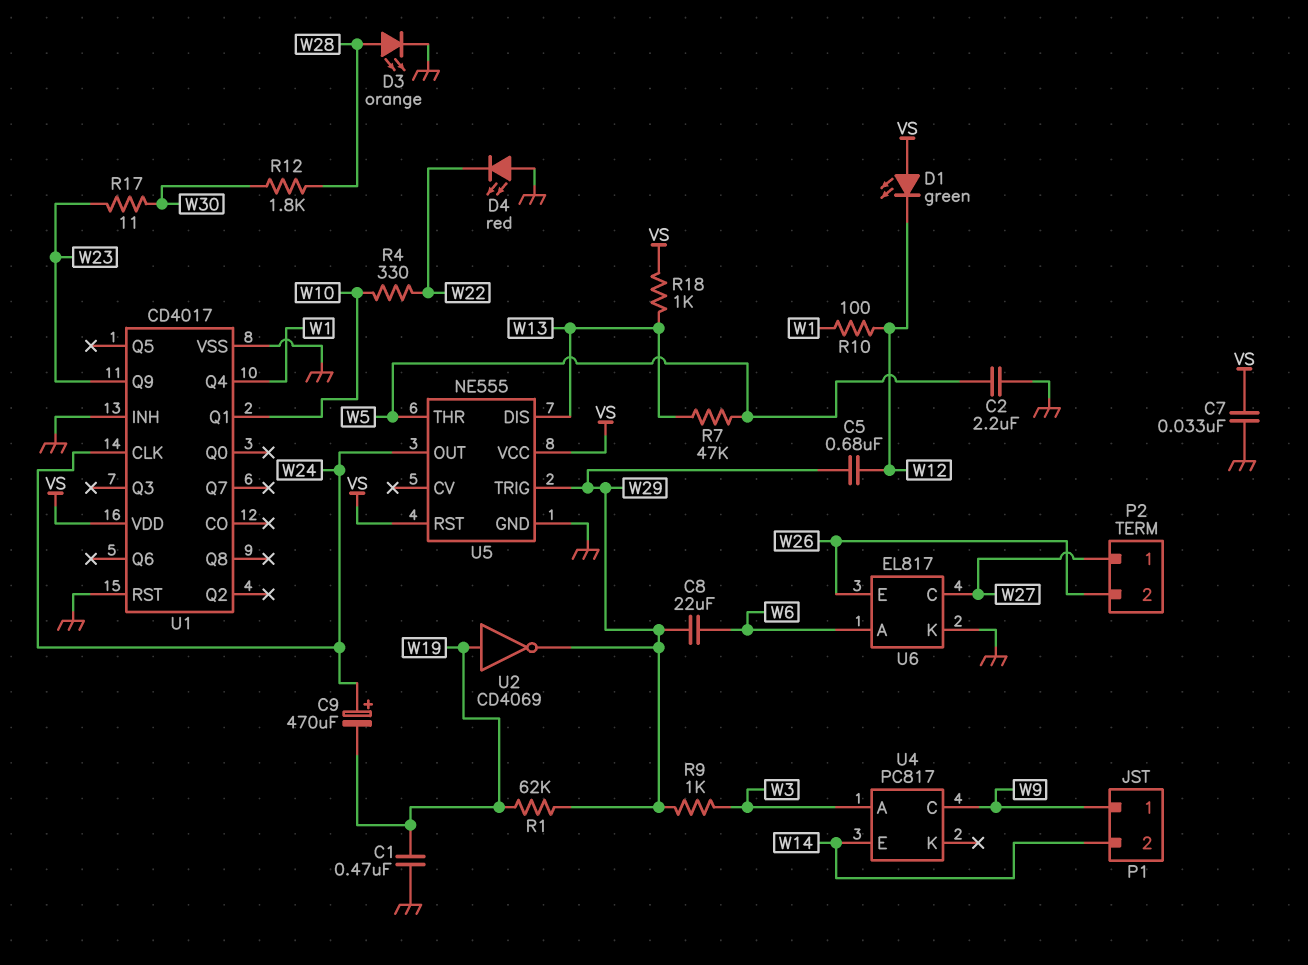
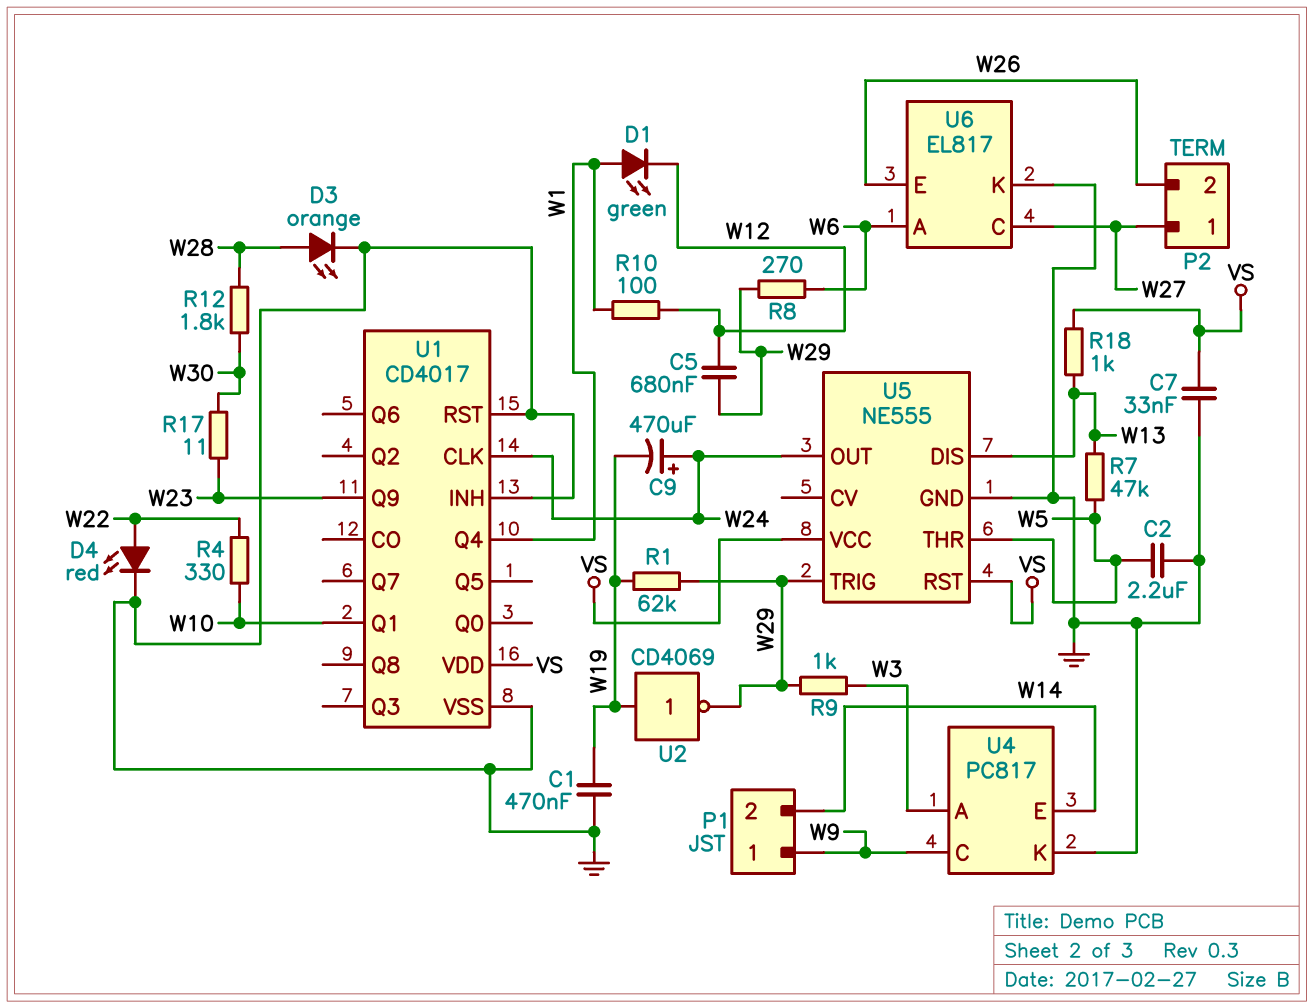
C8: 22uF (W6, W29) -> none
D1: LED green (A VS, K W12) -> LED green (A W1, K W12)
D4: LED red (A GND, K W22) -> LED red (A W22, K GND)
R8: none -> 270 (W6, W29)
U4 pin K: none -> GND

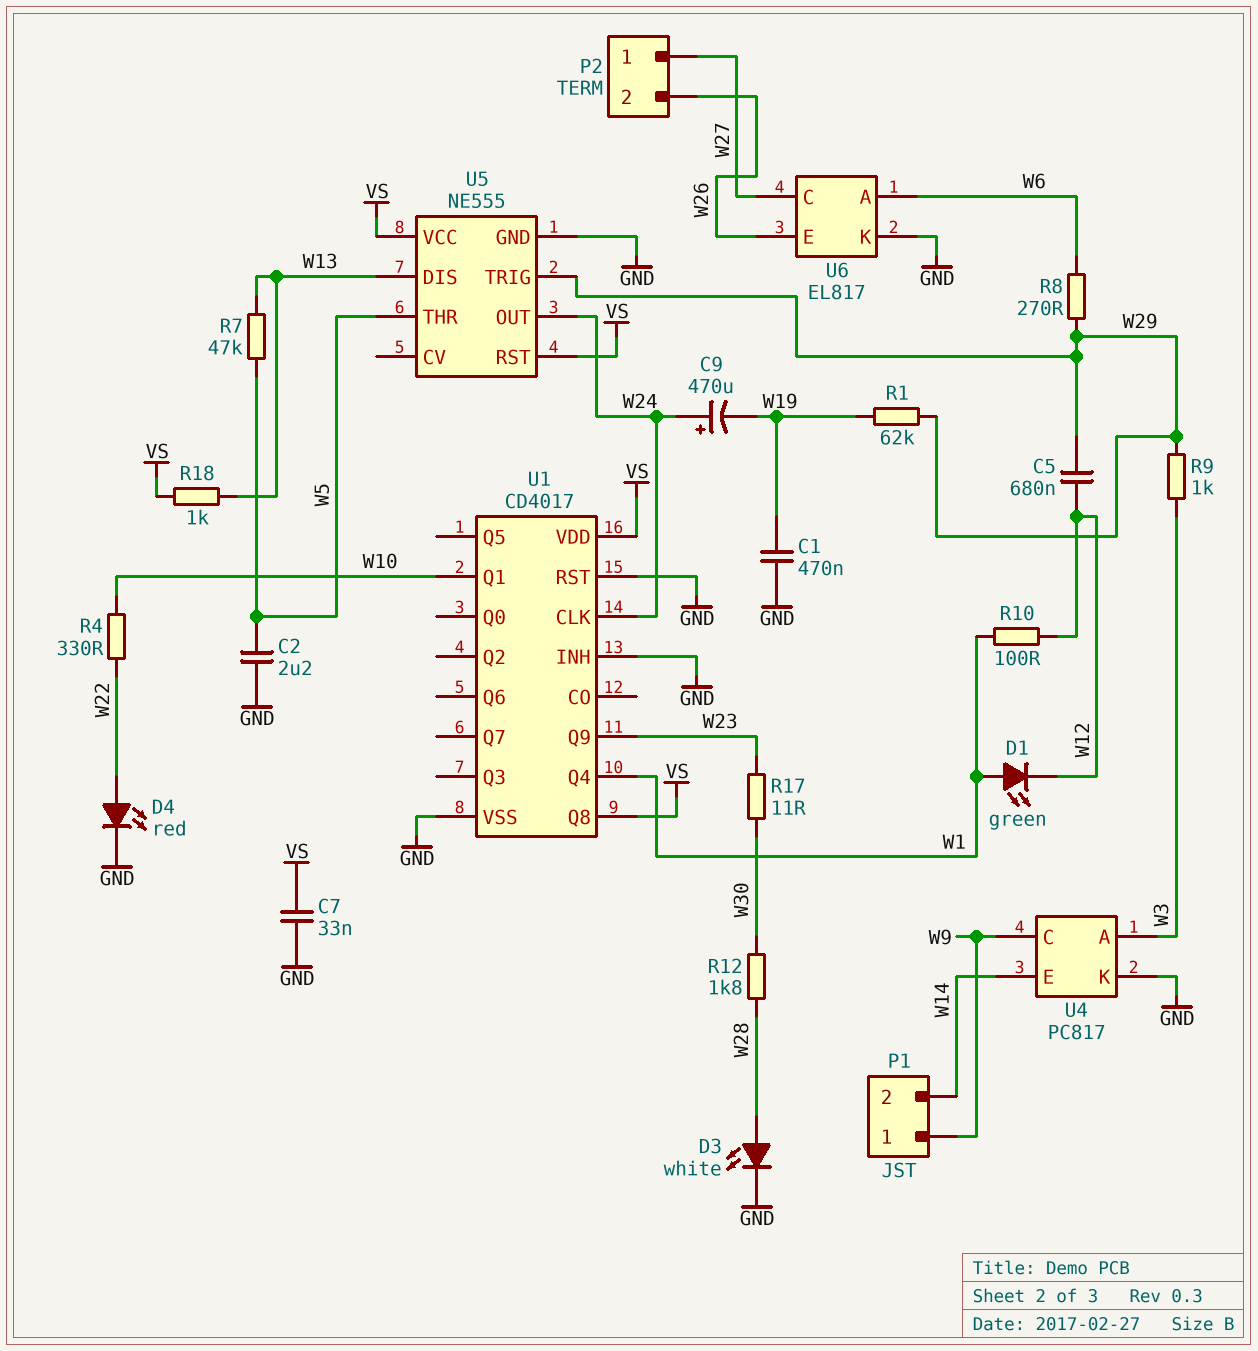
D3: LED orange (A W28, K GND) -> LED white (A W28, K GND)
U1 pin Q8: none -> VS
U2: NOT CD4069 (in W19, out W29) -> none

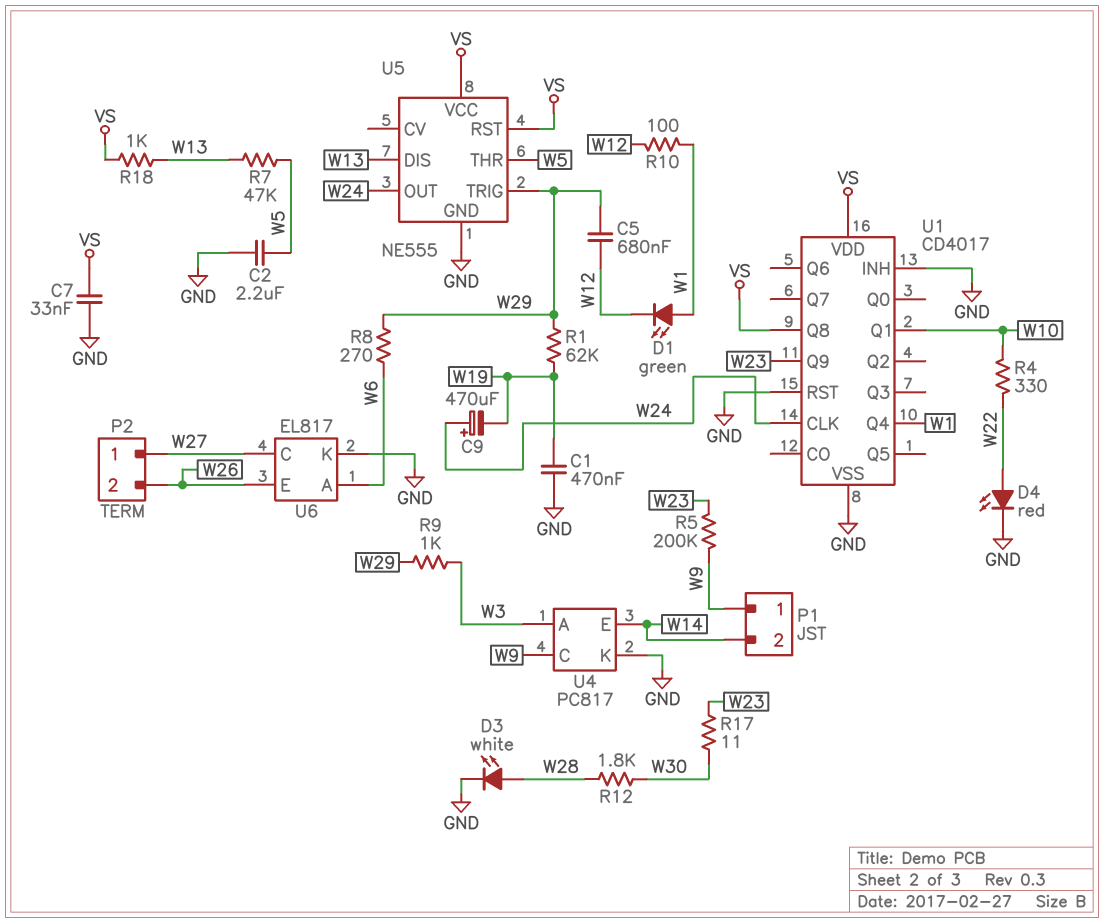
R5: none -> 200k (W9, W23)

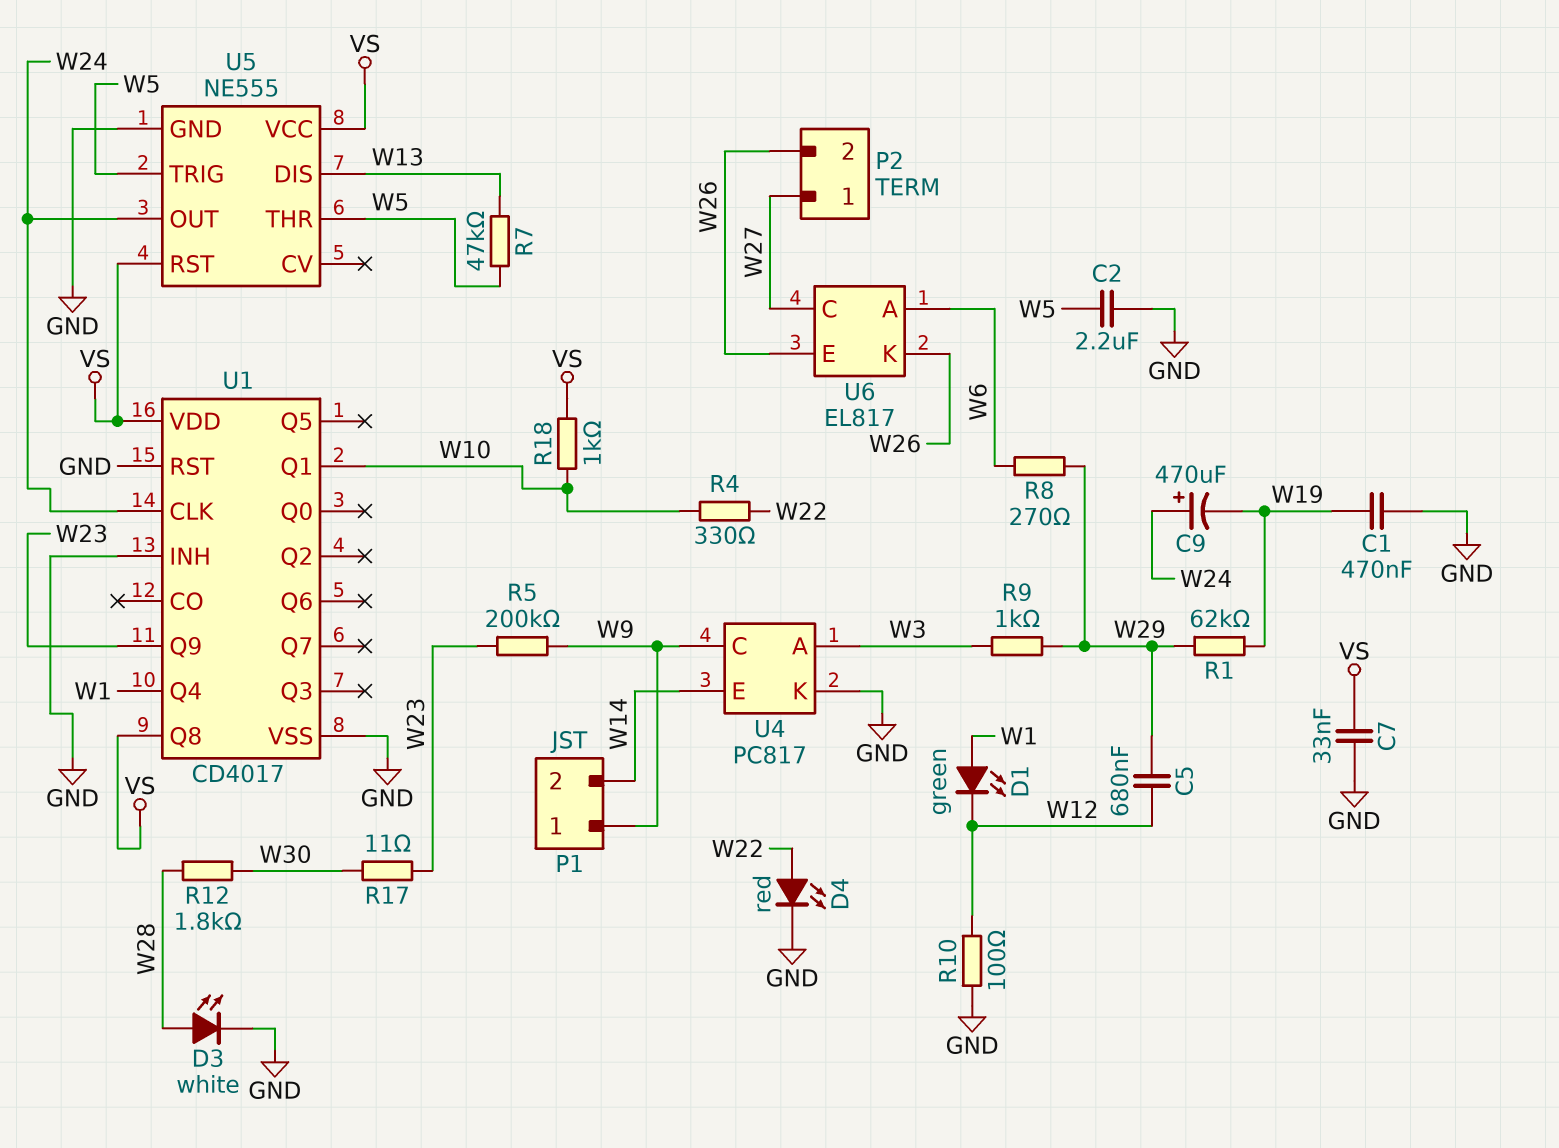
R10: 100 (W1, W12) -> 100 (GND, W12)
R18: 1k (VS, W13) -> 1k (VS, W10)
U5 pin TRIG: W29 -> W5
U6 pin K: GND -> W26

